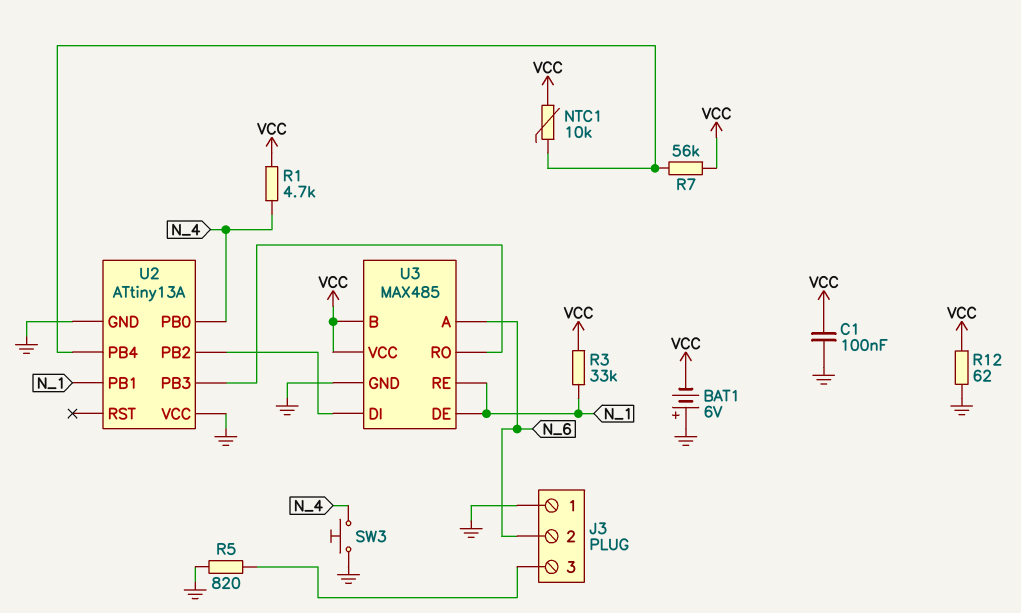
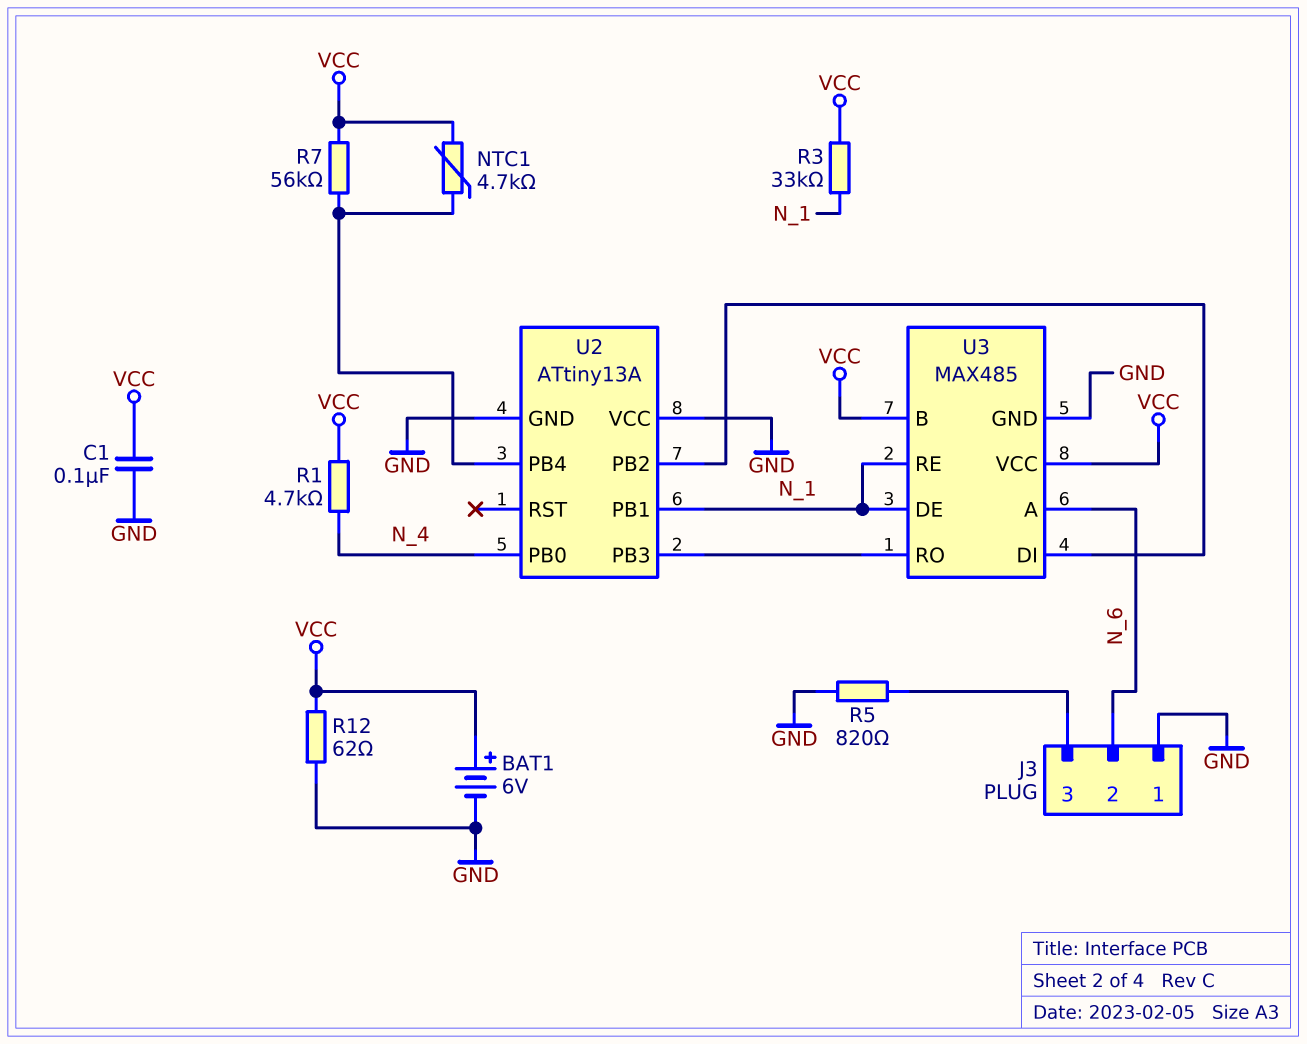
BAT1: 6V (plus GND, minus VCC) -> 6V (plus VCC, minus GND)
NTC1: 10k (U2/PB4, VCC) -> 4.7k (U2/PB4, VCC)
SW3: button (GND, N_4) -> none

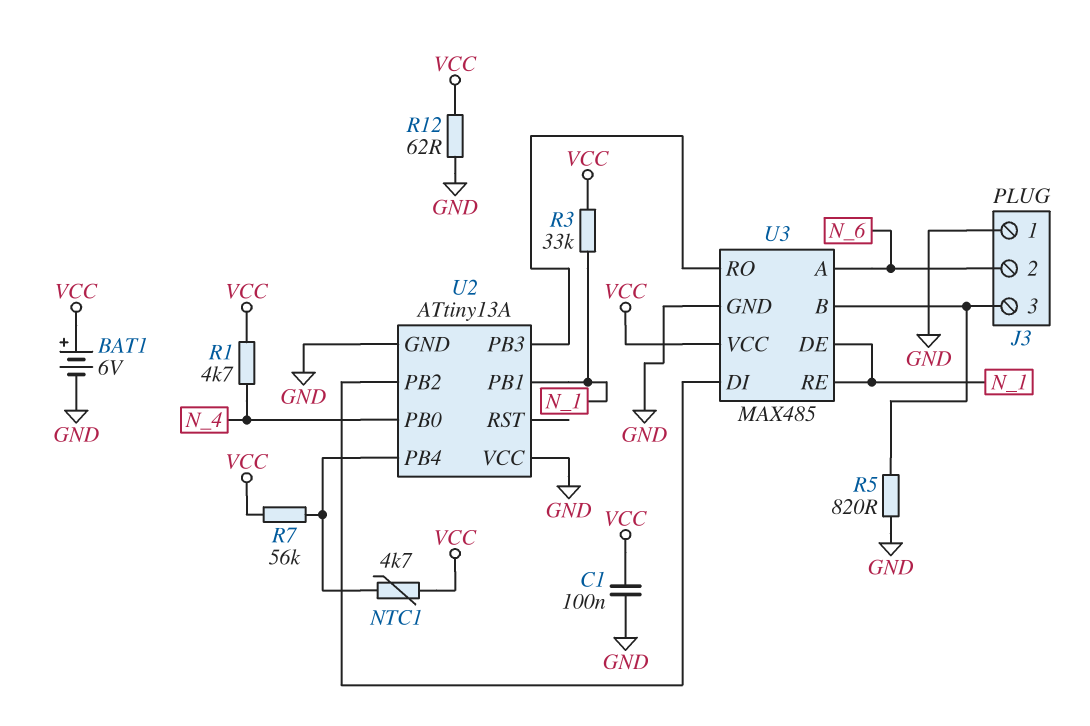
U3 pin B: VCC -> J3/3

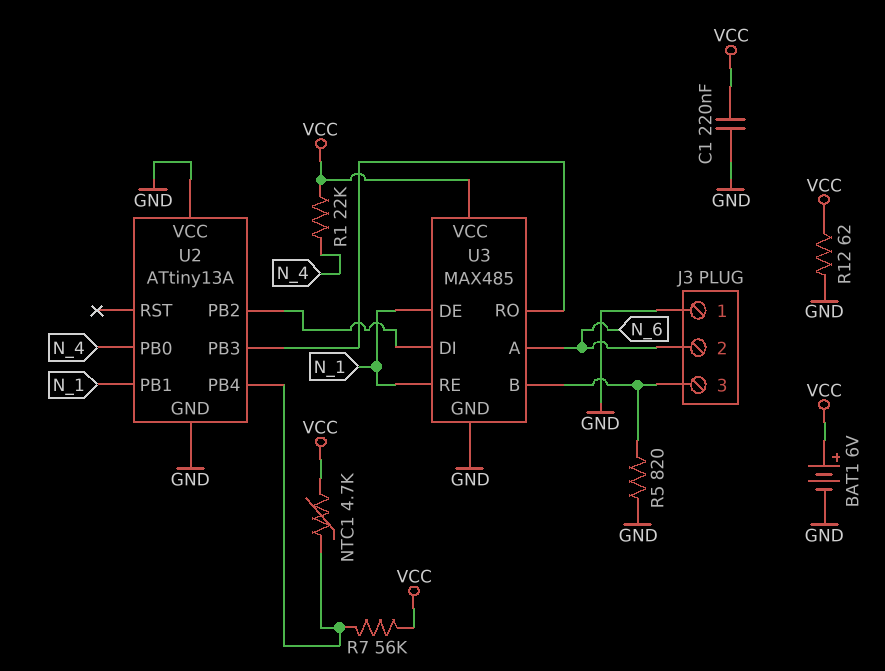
C1: 100nF (GND, VCC) -> 220nF (GND, VCC)
R1: 4.7k (N_4, VCC) -> 22k (N_4, VCC)
R3: 33k (N_1, VCC) -> none

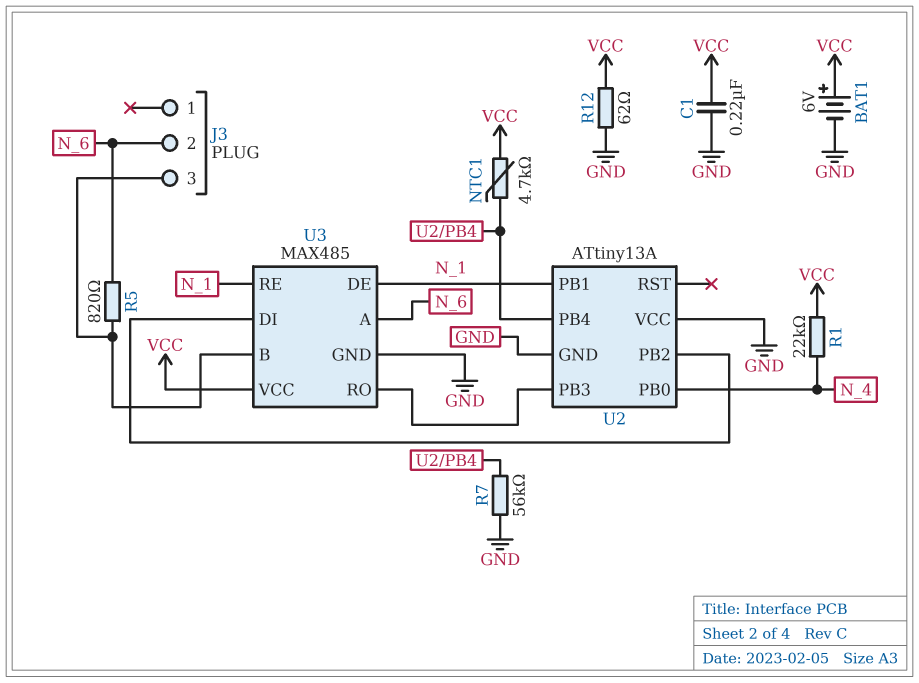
J3 pin 1: GND -> none
R5: 820 (GND, J3/3) -> 820 (J3/3, N_6)
R7: 56k (U2/PB4, VCC) -> 56k (GND, U2/PB4)

